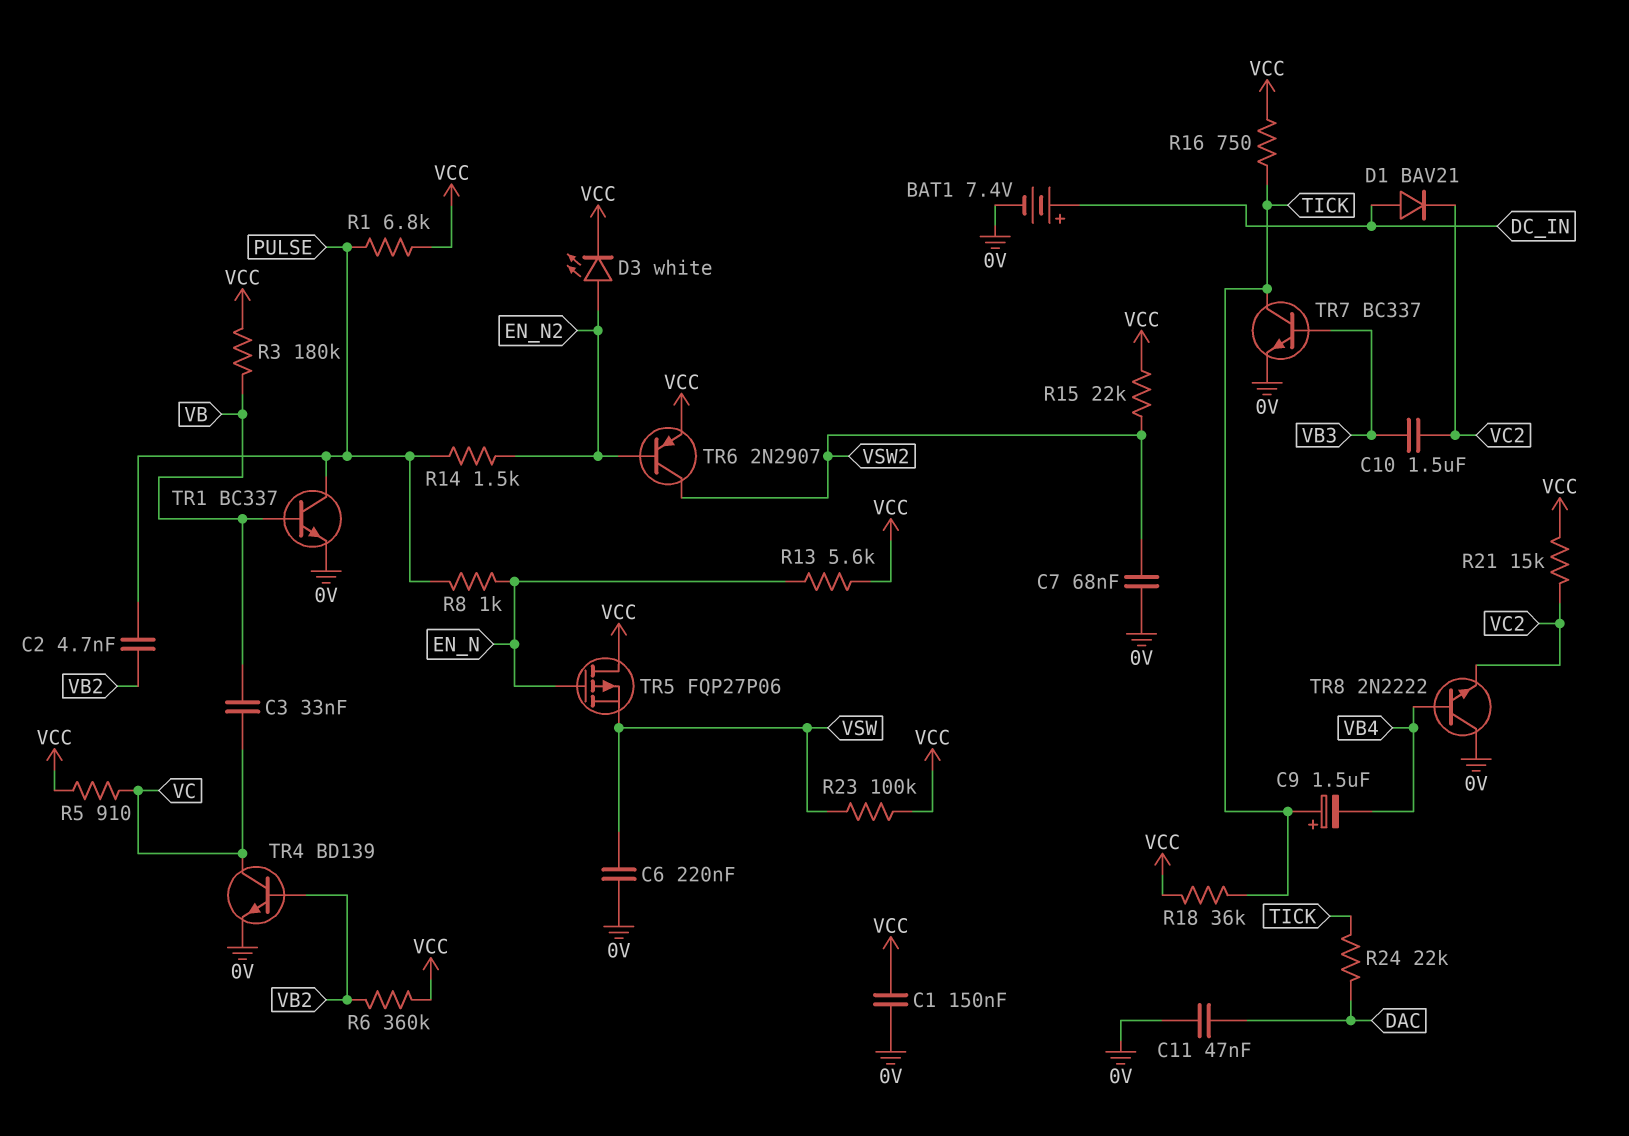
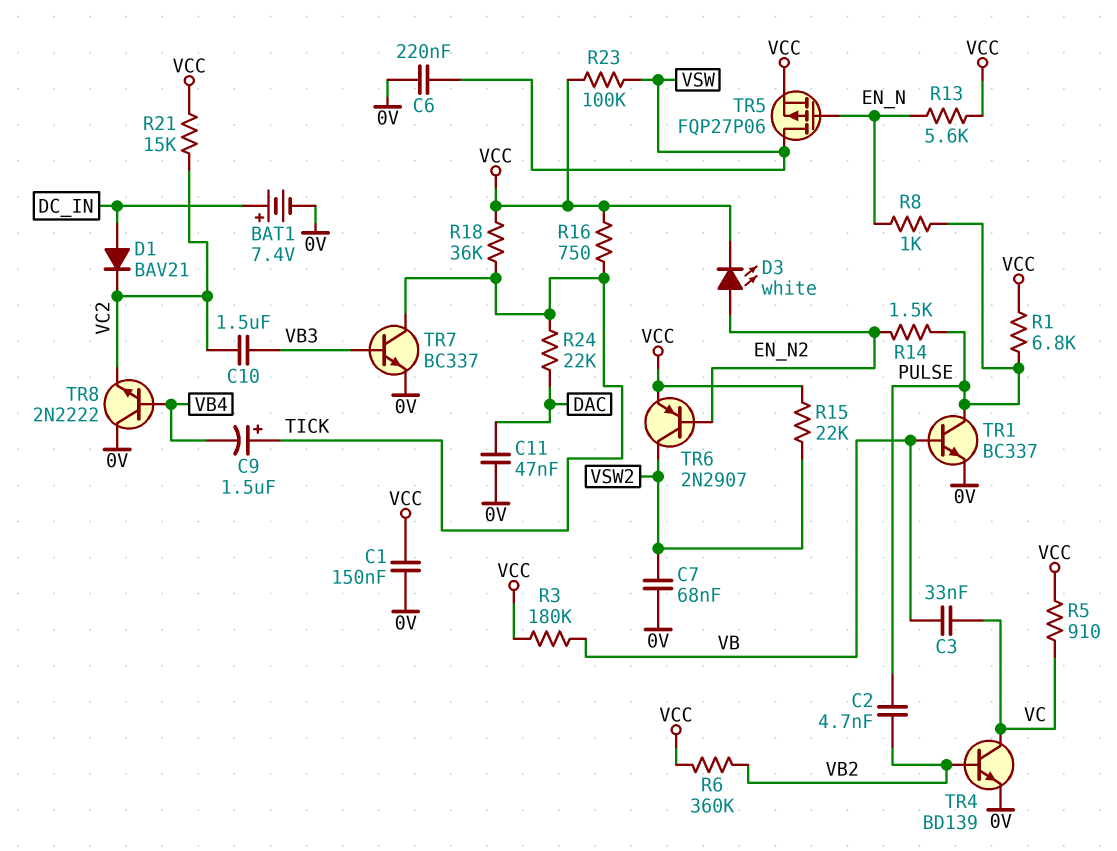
TR5: PMOS FQP27P06 (G EN_N, D VCC, S VSW) -> PMOS FQP27P06 (G EN_N, D VSW, S VCC)

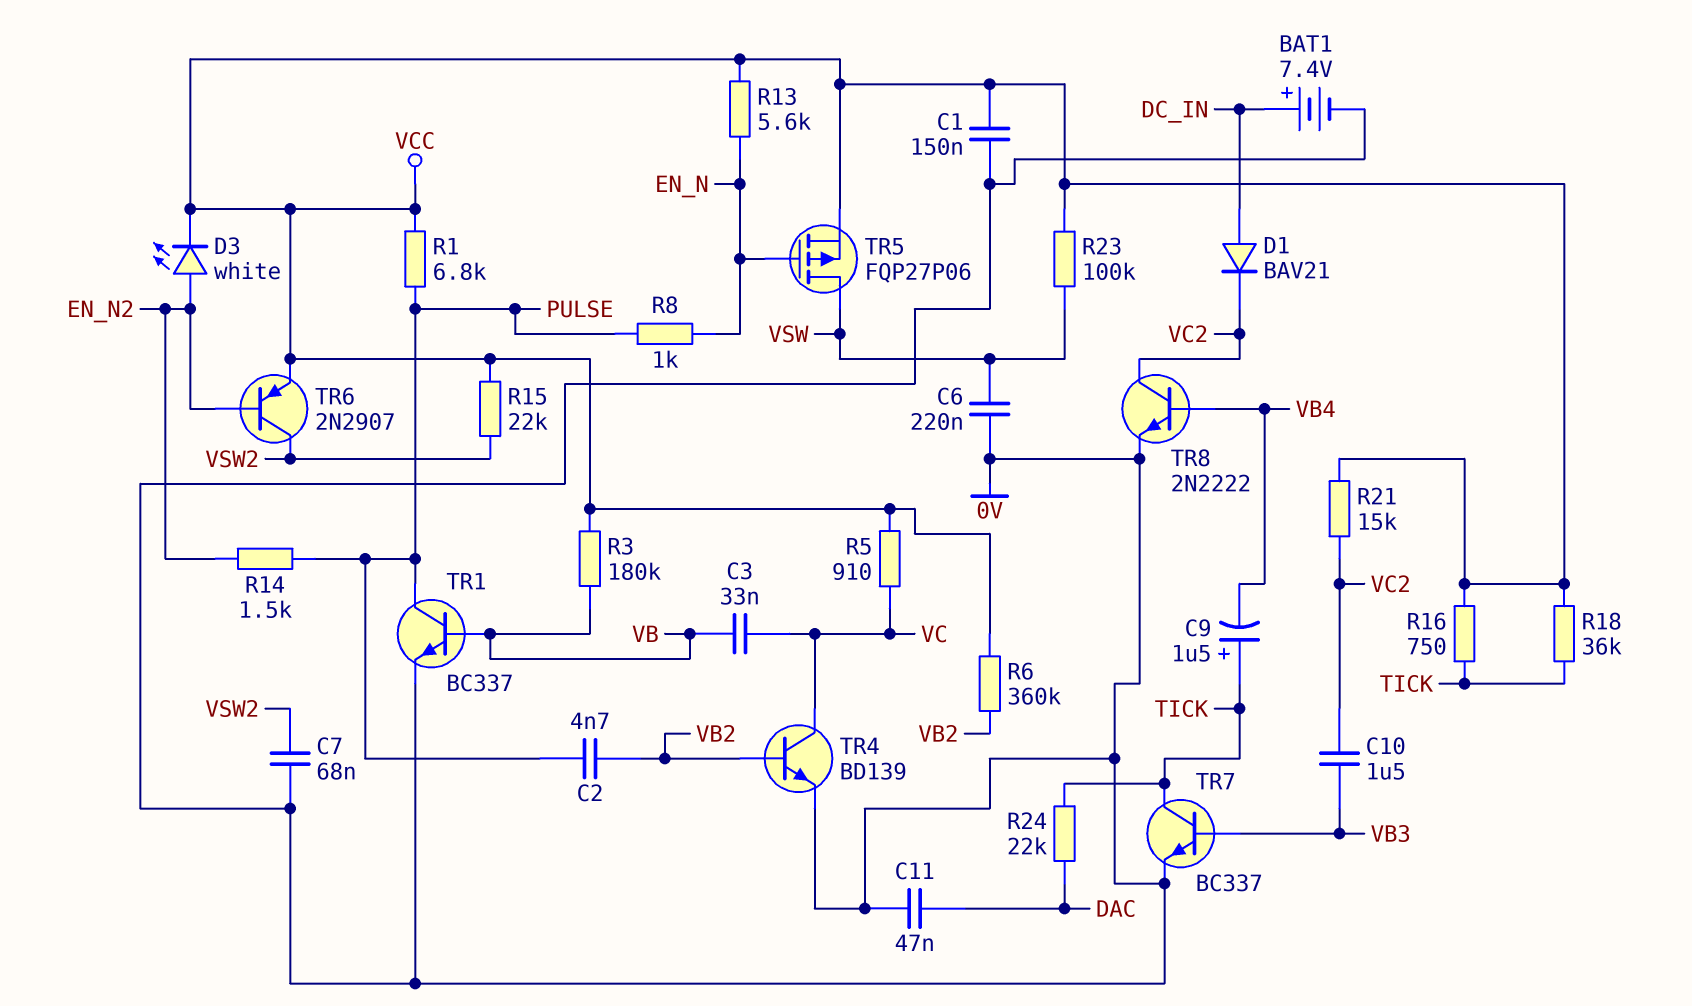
TR8: NPN 2N2222 (B VB4, C 0V, E VC2) -> NPN 2N2222 (B VB4, C VC2, E 0V)

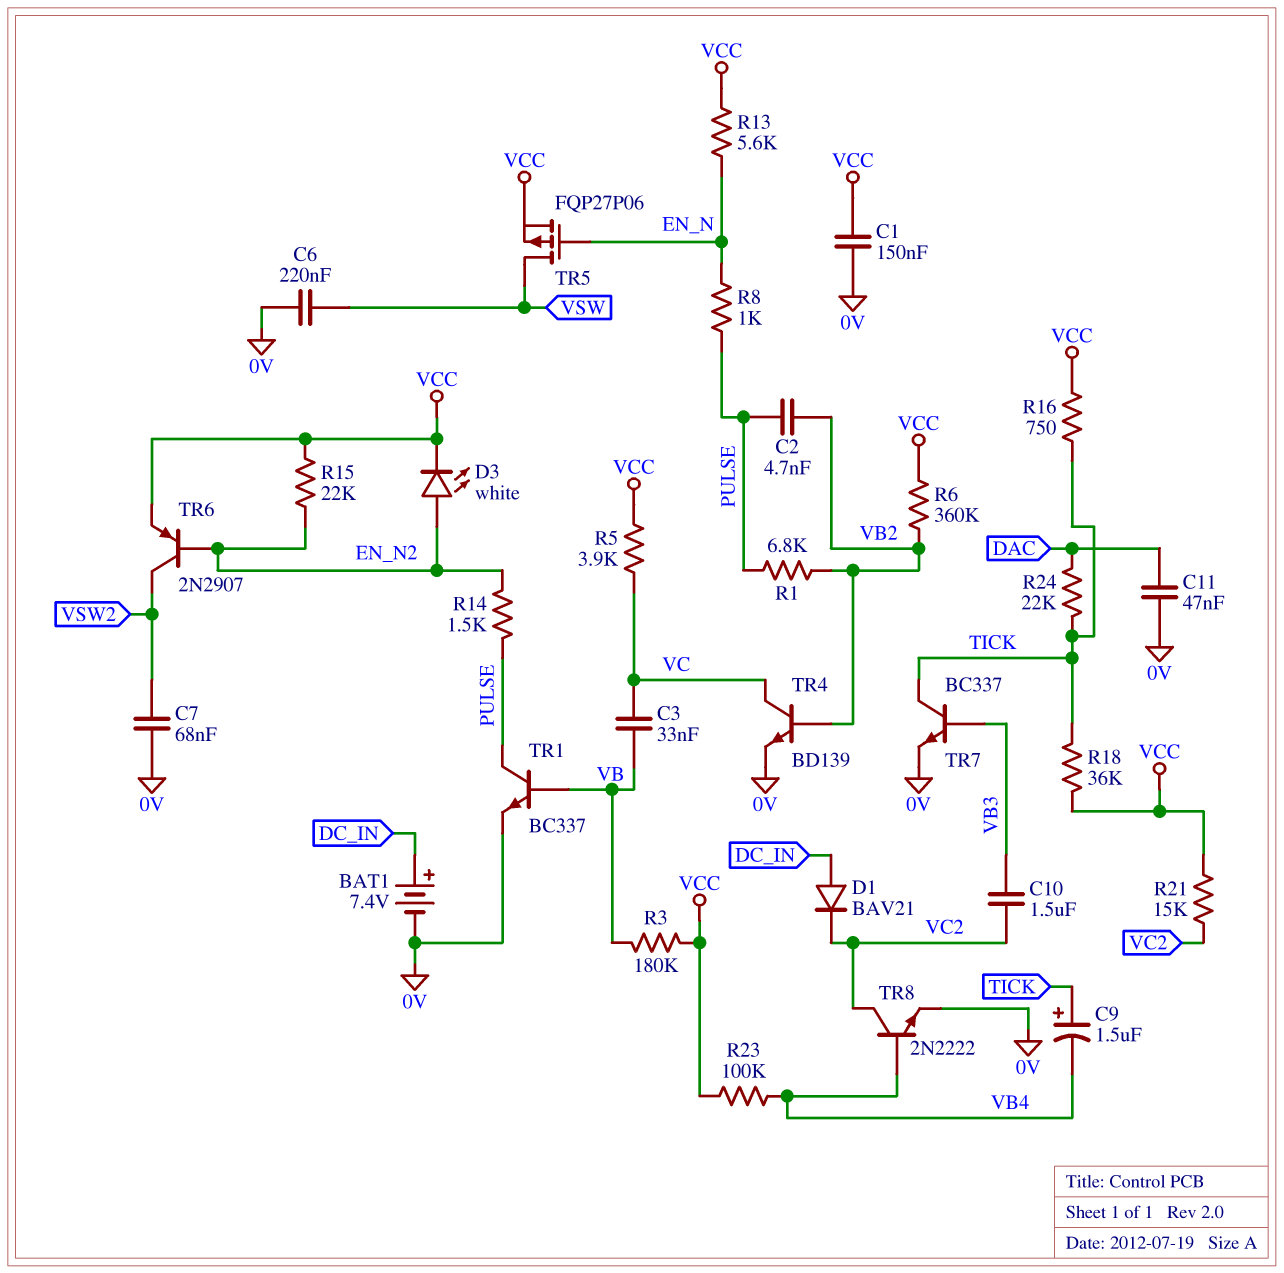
R1: 6.8k (PULSE, VCC) -> 6.8k (PULSE, VB2)
R5: 910 (VC, VCC) -> 3.9k (VC, VCC)
R15: 22k (VCC, VSW2) -> 22k (EN_N2, VCC)
R23: 100k (VCC, VSW) -> 100k (VB4, VCC)

